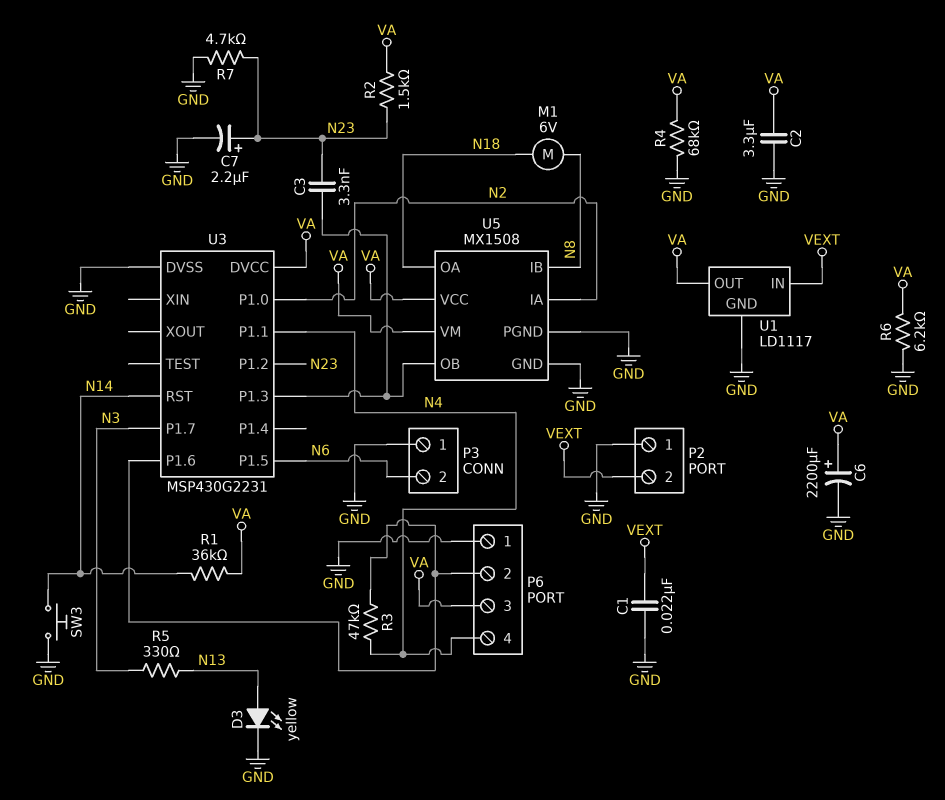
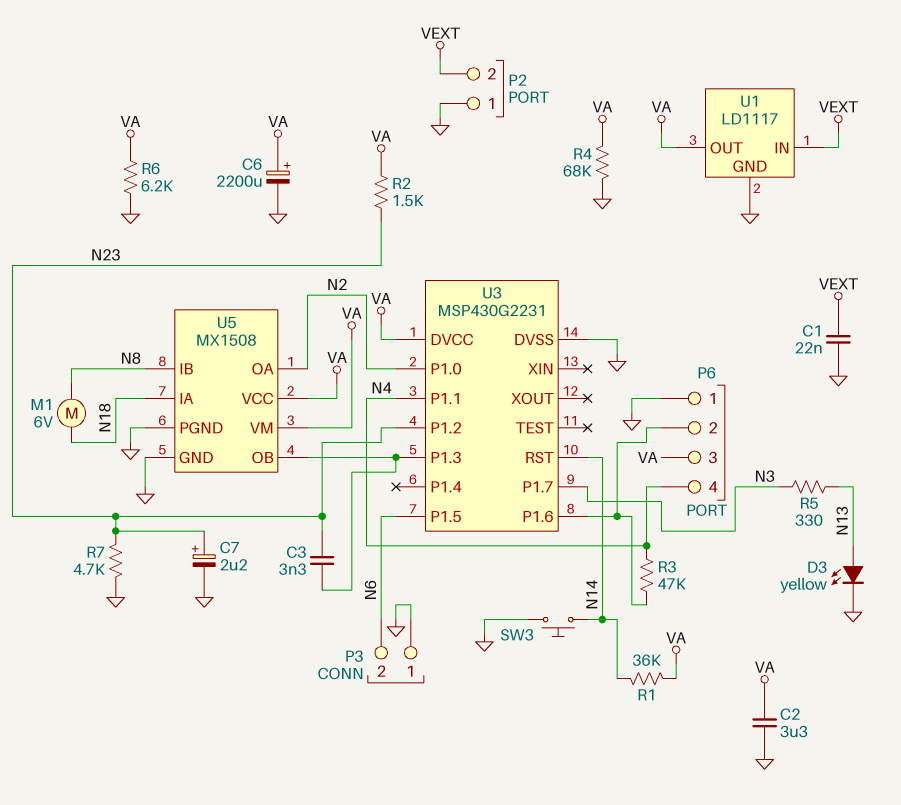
U5 pin IA: N2 -> N18
U5 pin OA: N18 -> N2

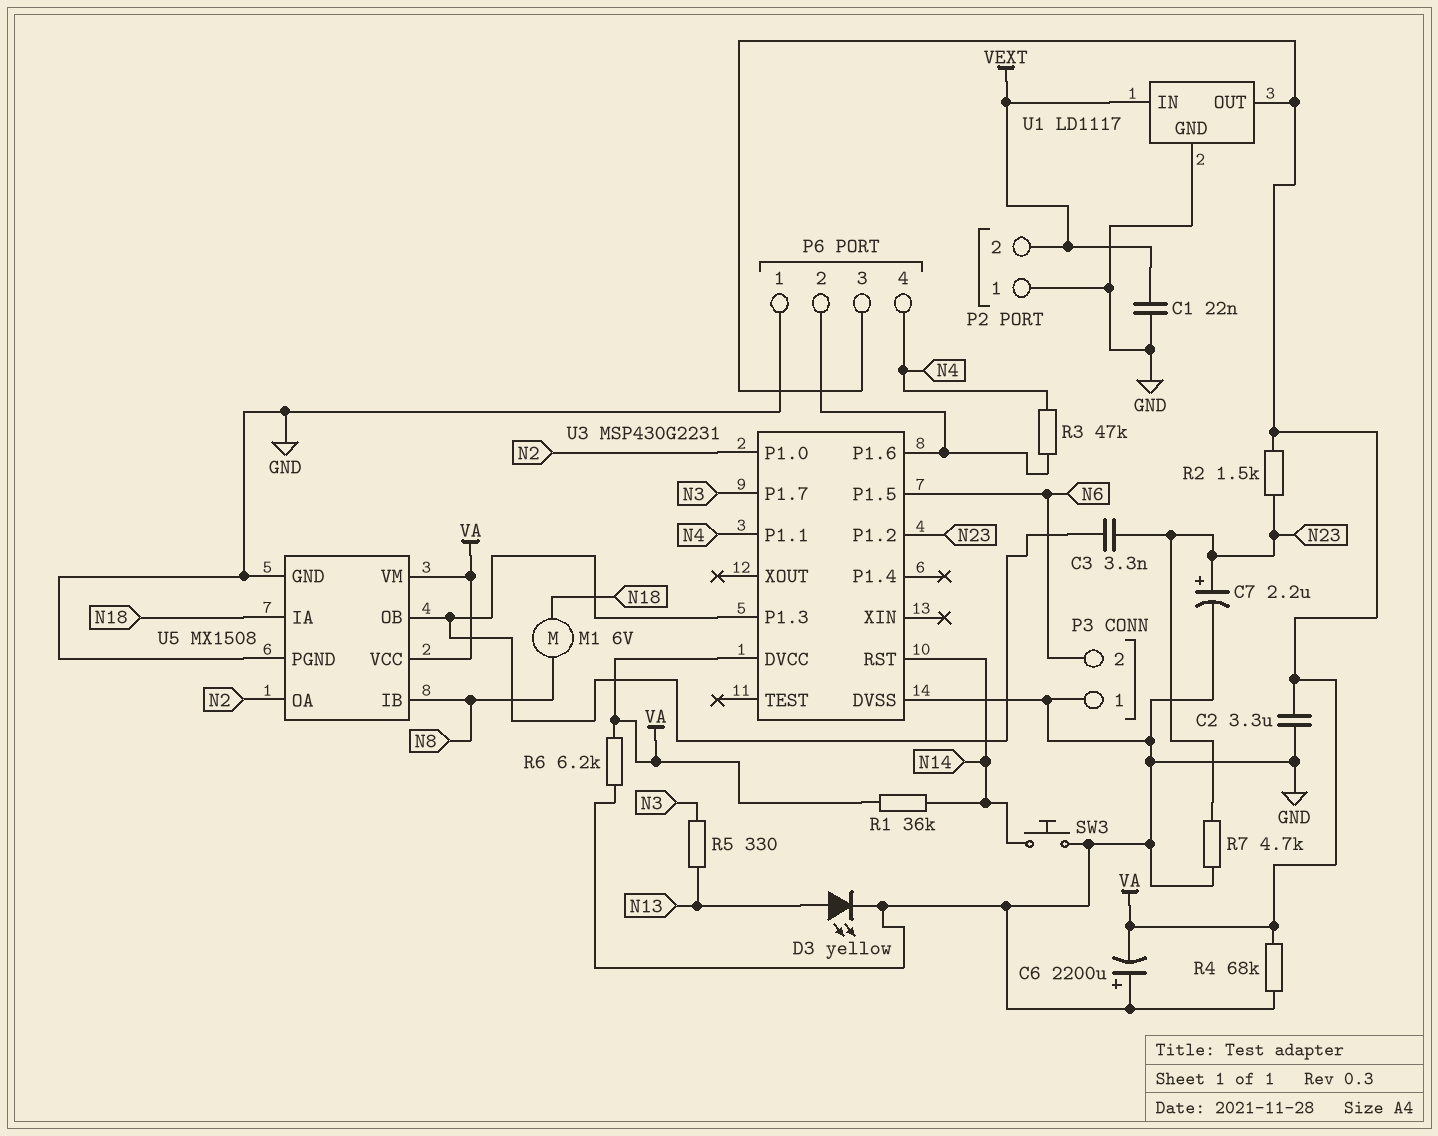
C6: 2200uF (plus VA, minus GND) -> 2200uF (plus GND, minus VA)

